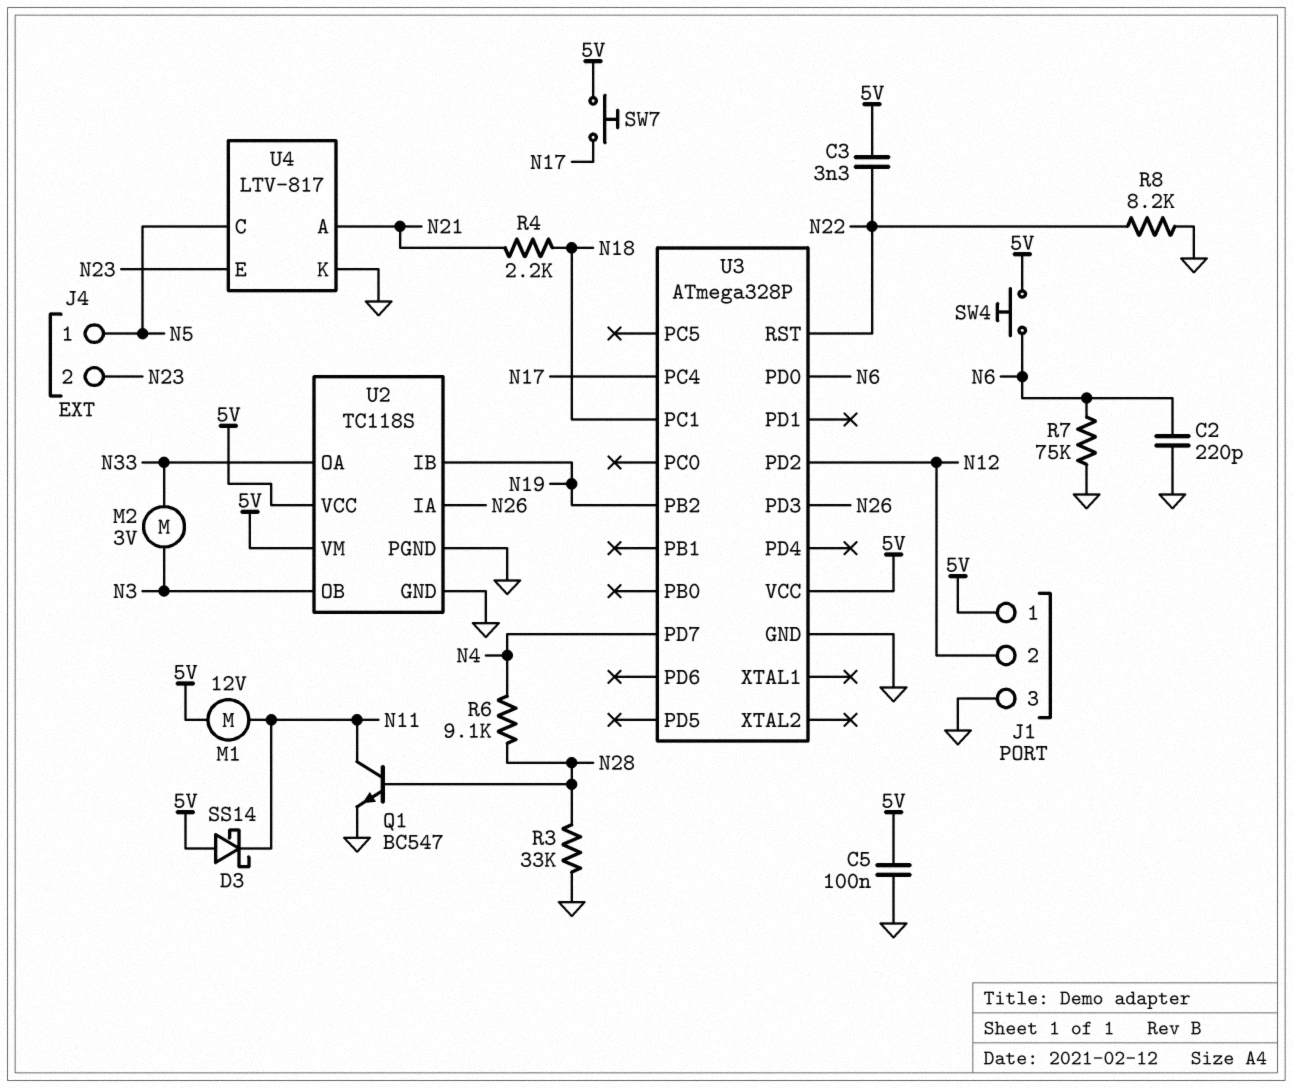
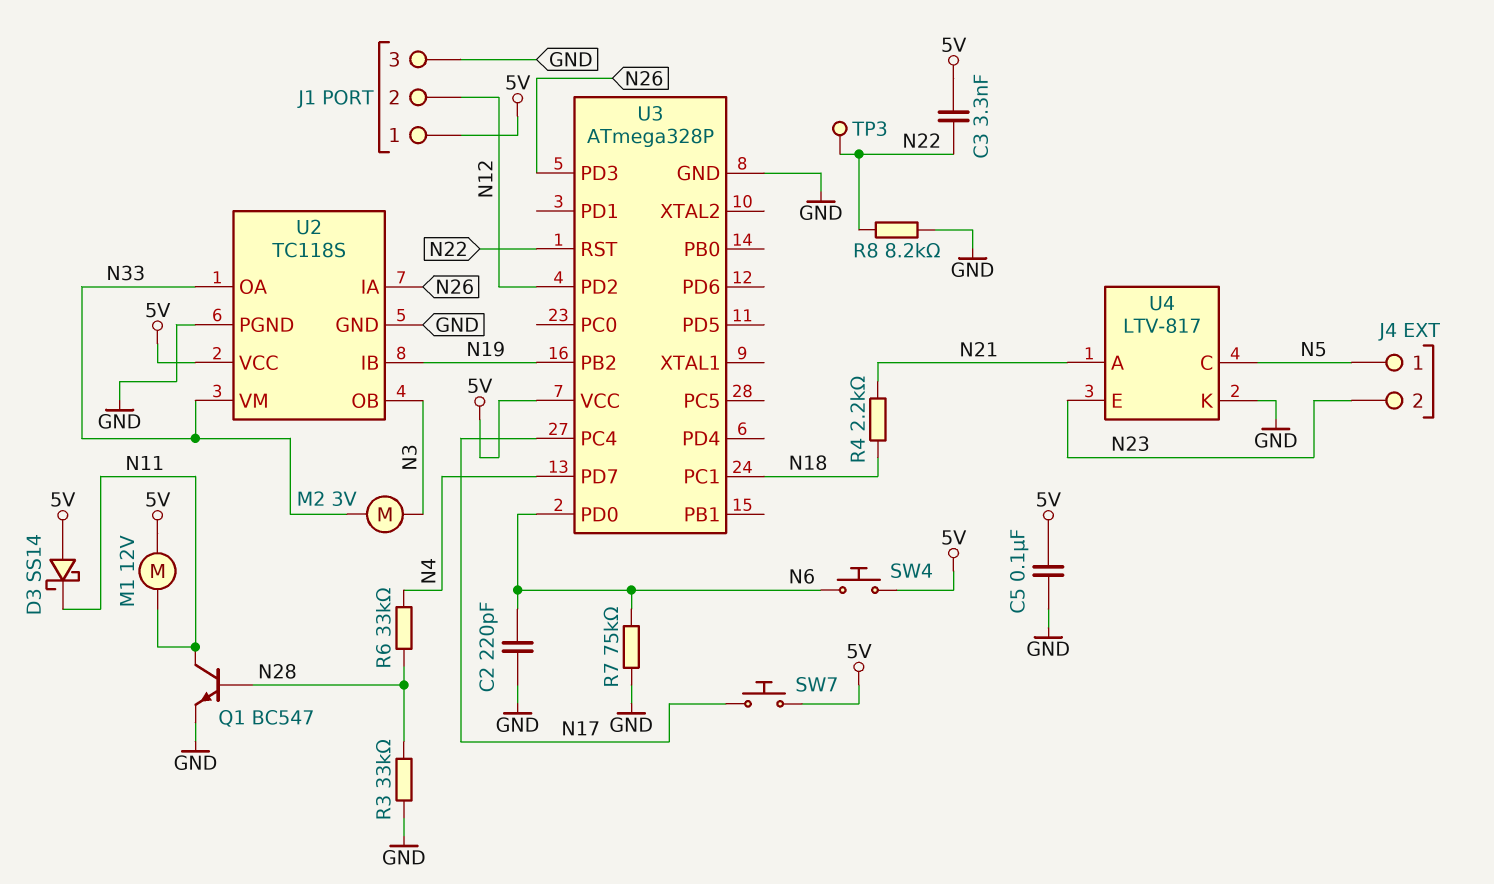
R6: 9.1k (N4, N28) -> 33k (N4, N28)
TP3: none -> test point (N22)
U2 pin VM: 5V -> N33

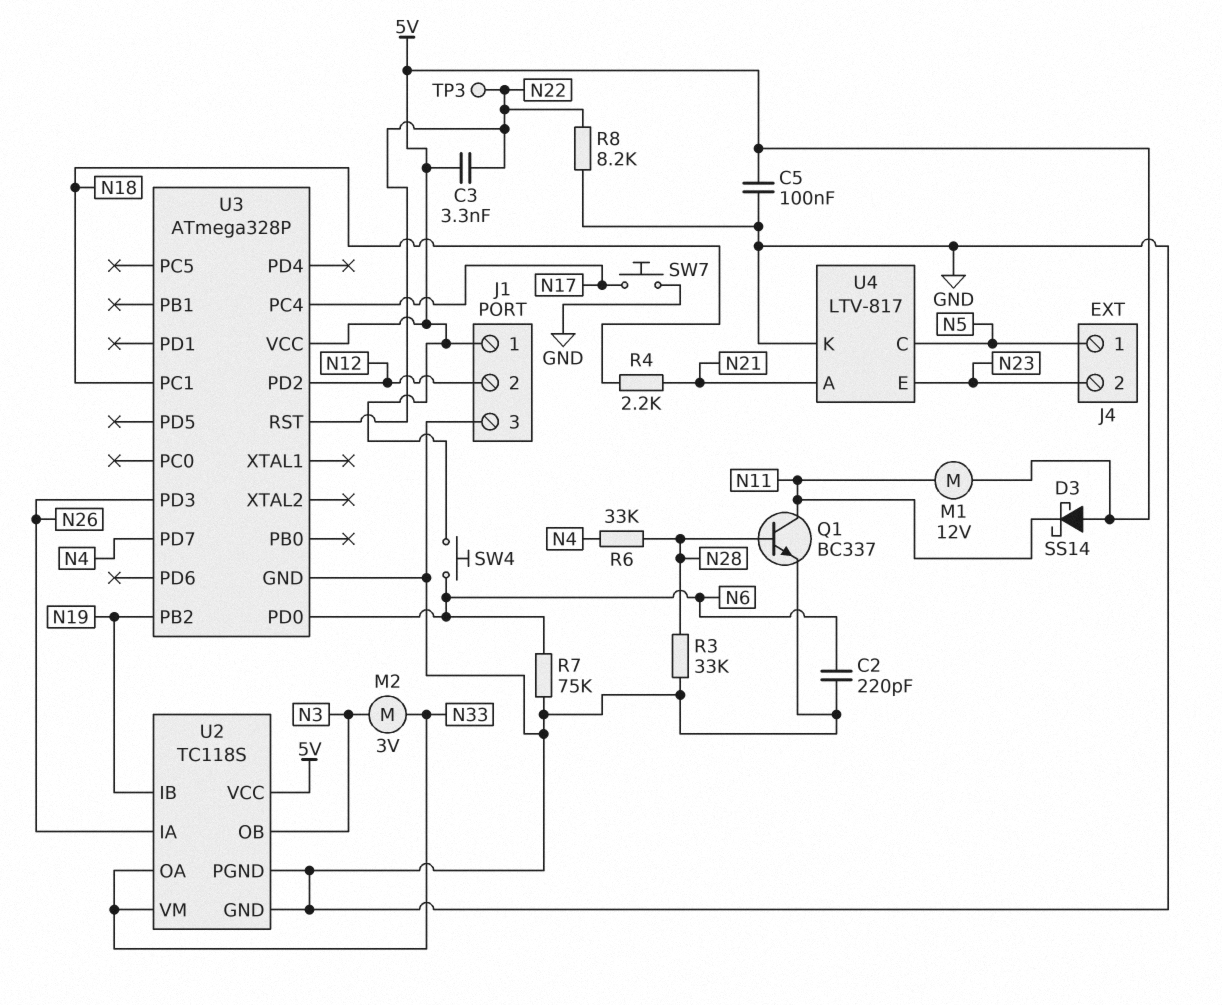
Q1: NPN BC547 (B N28, C N11, E GND) -> NPN BC337 (B N28, C N11, E GND)
SW7: button (5V, N17) -> button (GND, N17)

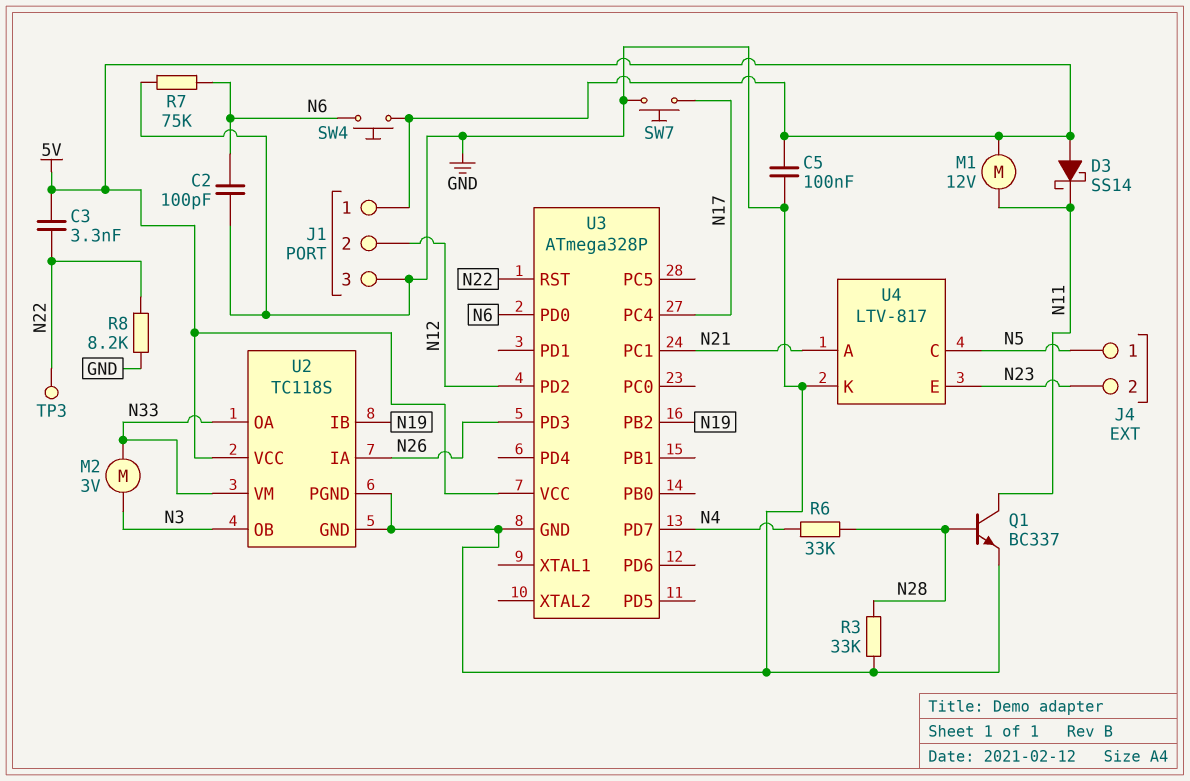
C2: 220pF (GND, N6) -> 100pF (GND, N6)
R4: 2.2k (N18, N21) -> none
U3 pin PC1: N18 -> N21

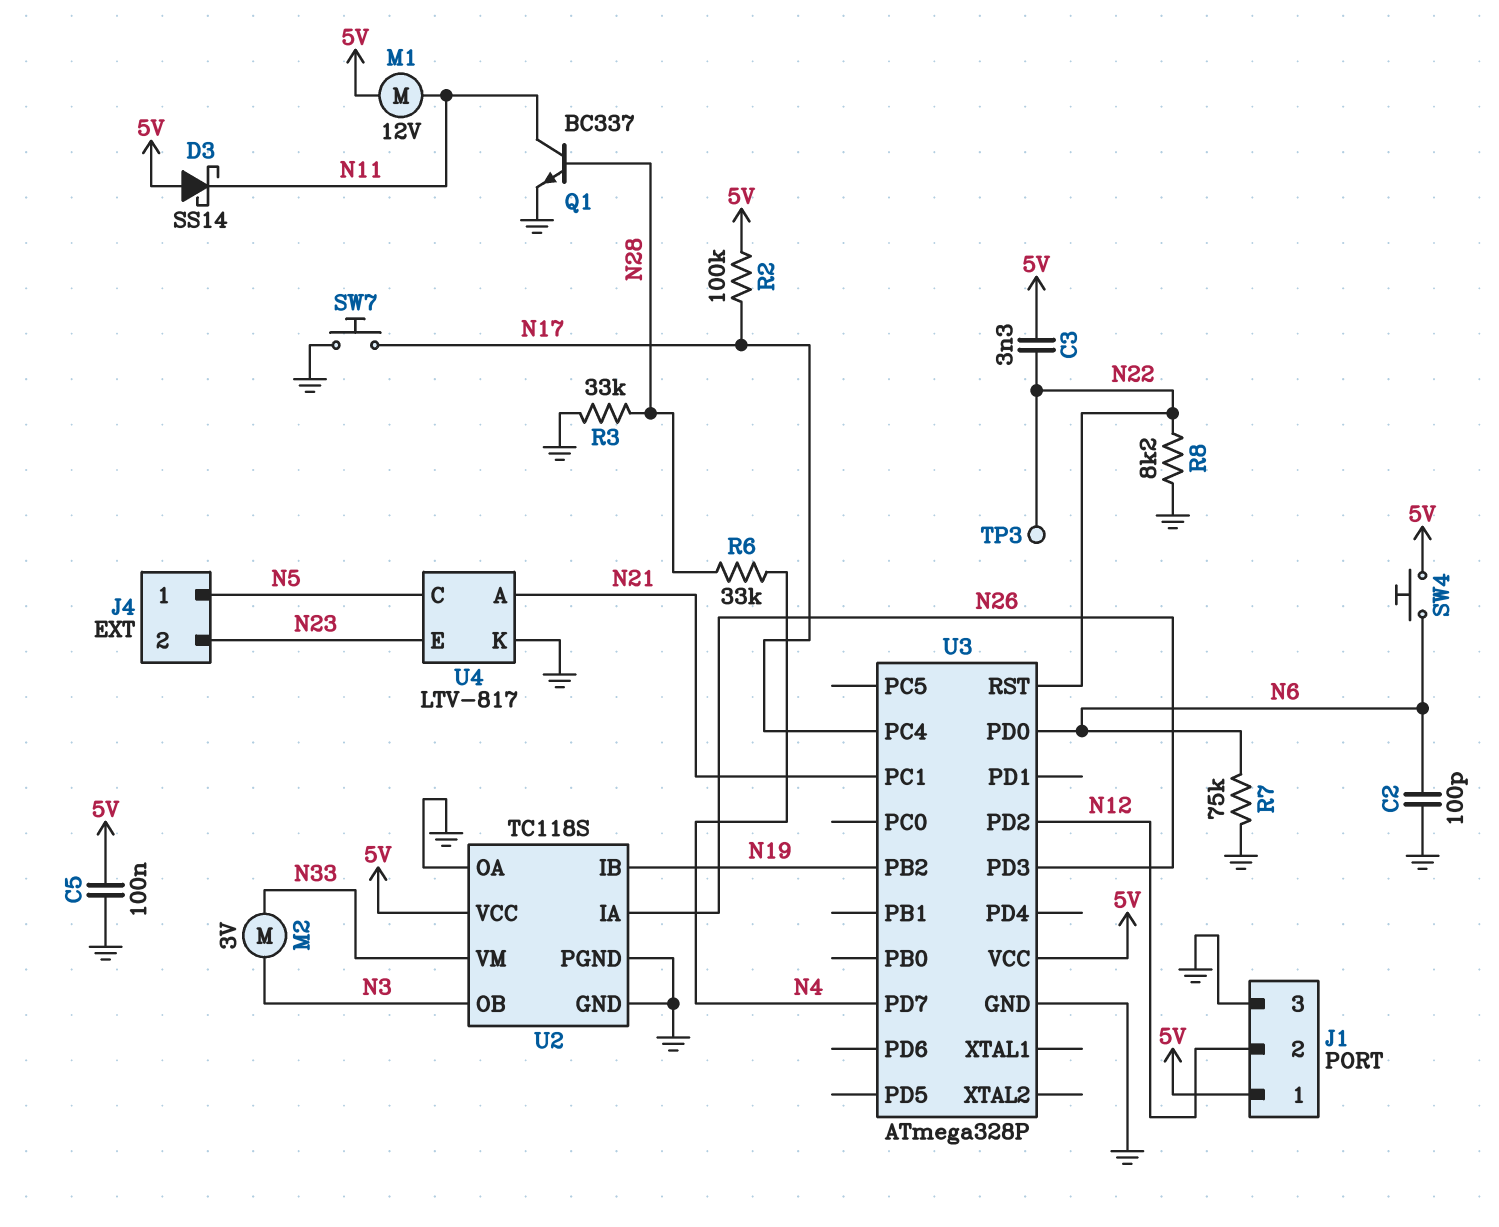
R2: none -> 100k (5V, N17)
U2 pin OA: N33 -> GND

